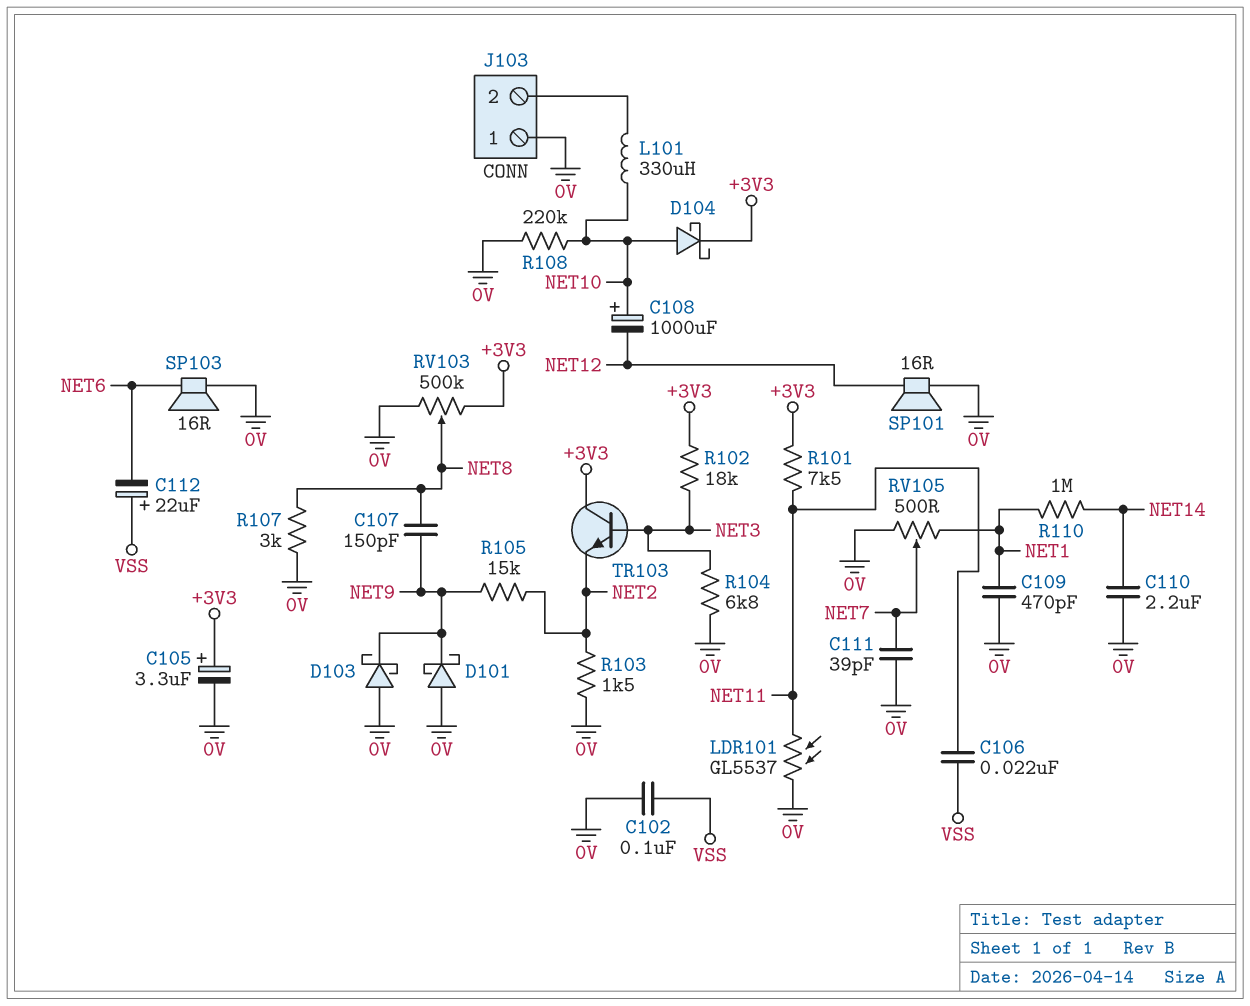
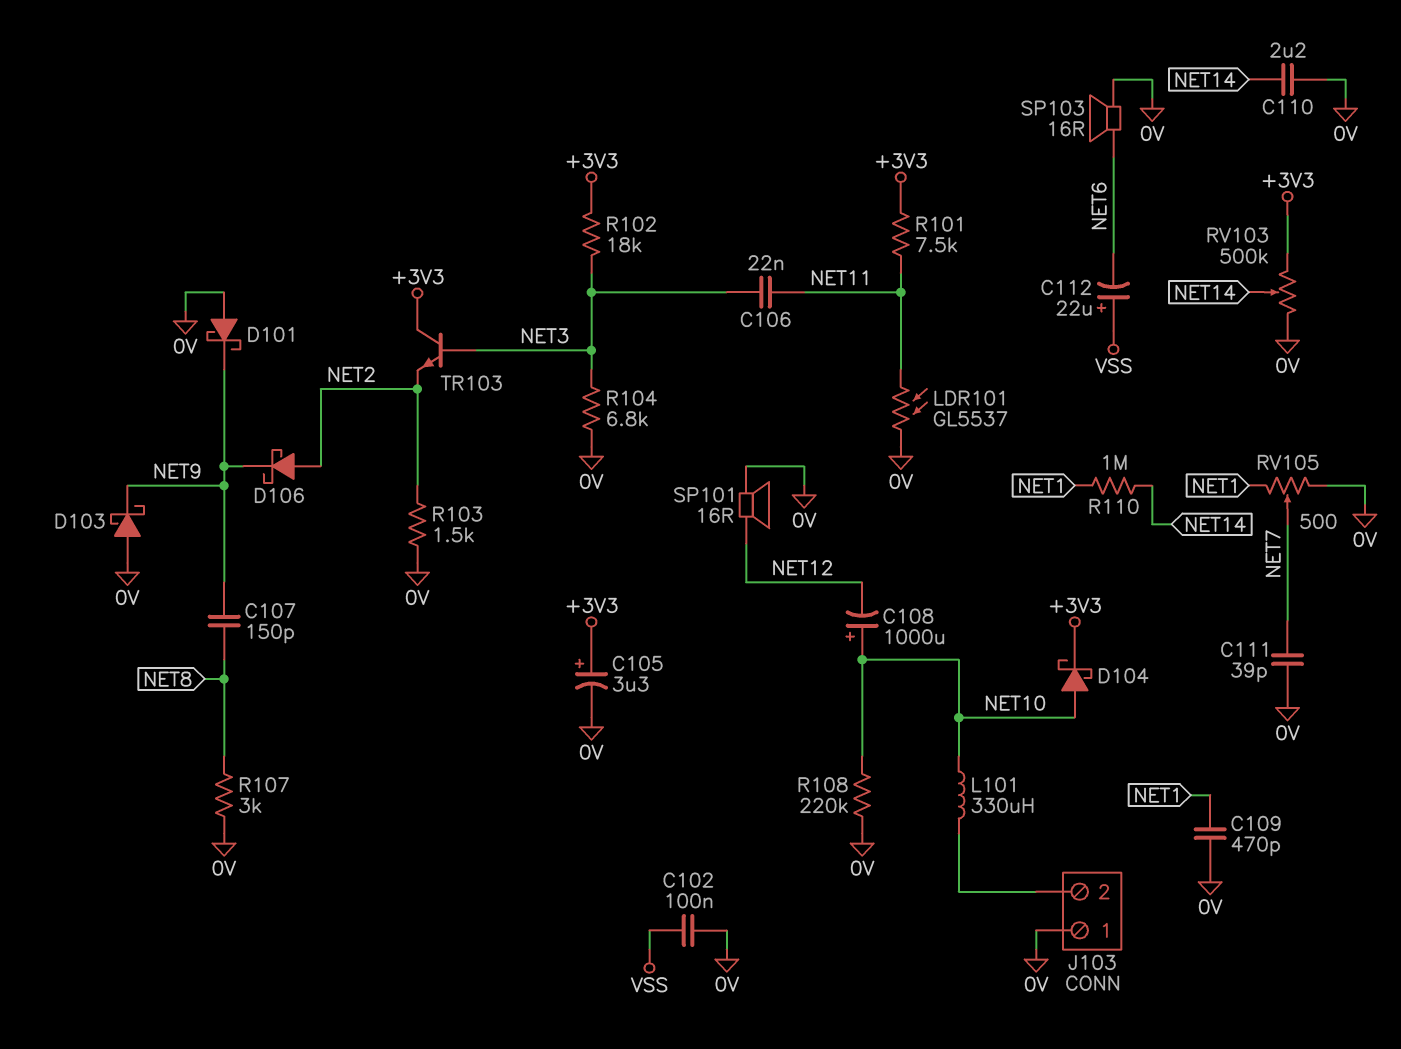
C106: 22nF (NET11, VSS) -> 22nF (NET3, NET11)
D106: none -> schottky (A NET2, K NET9)
R105: 15k (NET2, NET9) -> none
RV103: 500k (+3V3, 0V, wiper NET8) -> 500k (+3V3, 0V, wiper NET14)

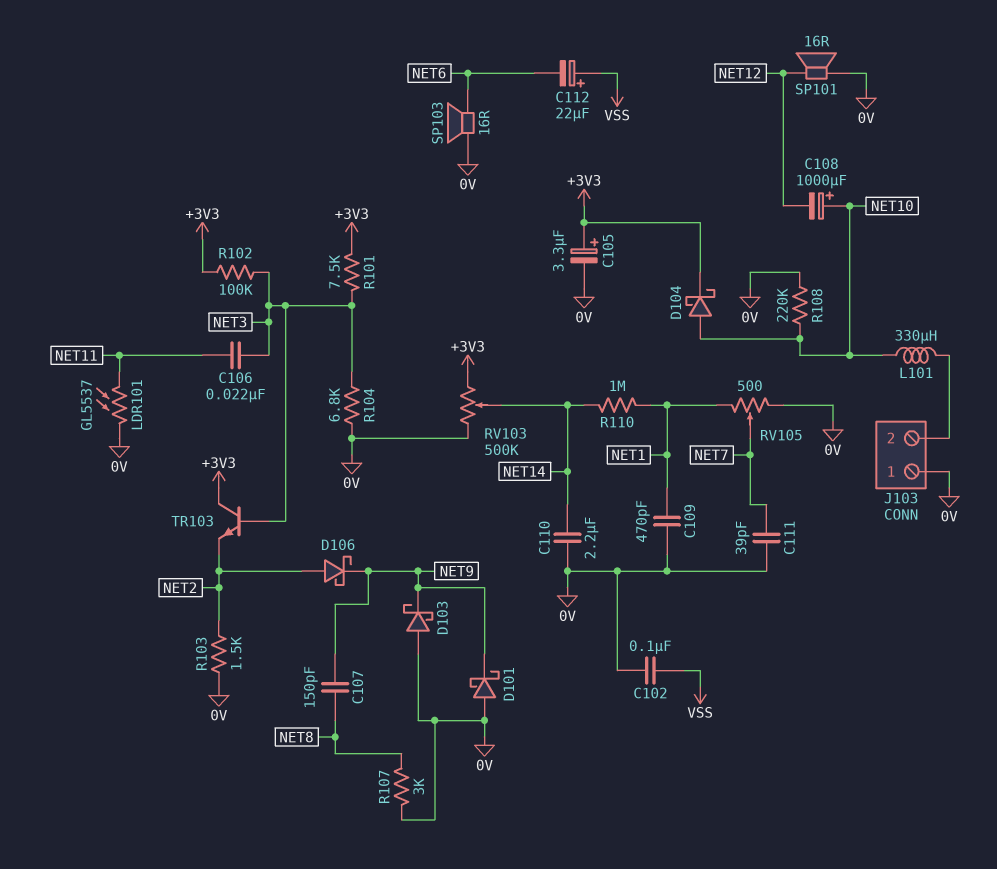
R101: 7.5k (+3V3, NET11) -> 7.5k (+3V3, NET3)
R102: 18k (+3V3, NET3) -> 100k (+3V3, NET3)

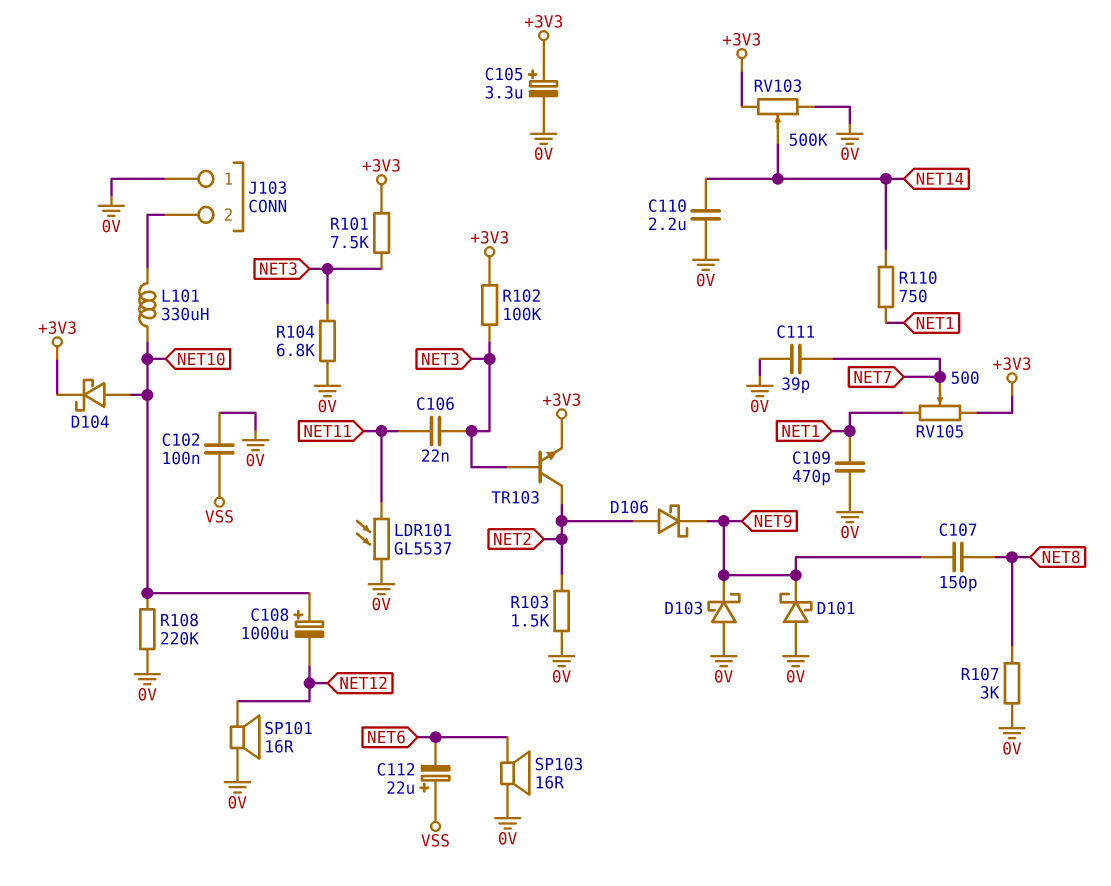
R110: 1M (NET1, NET14) -> 750 (NET1, NET14)
RV105: 500 (0V, NET1, wiper NET7) -> 500 (+3V3, NET1, wiper NET7)
TR103: NPN (B NET3, C +3V3, E NET2) -> NPN (B NET3, C NET2, E +3V3)

